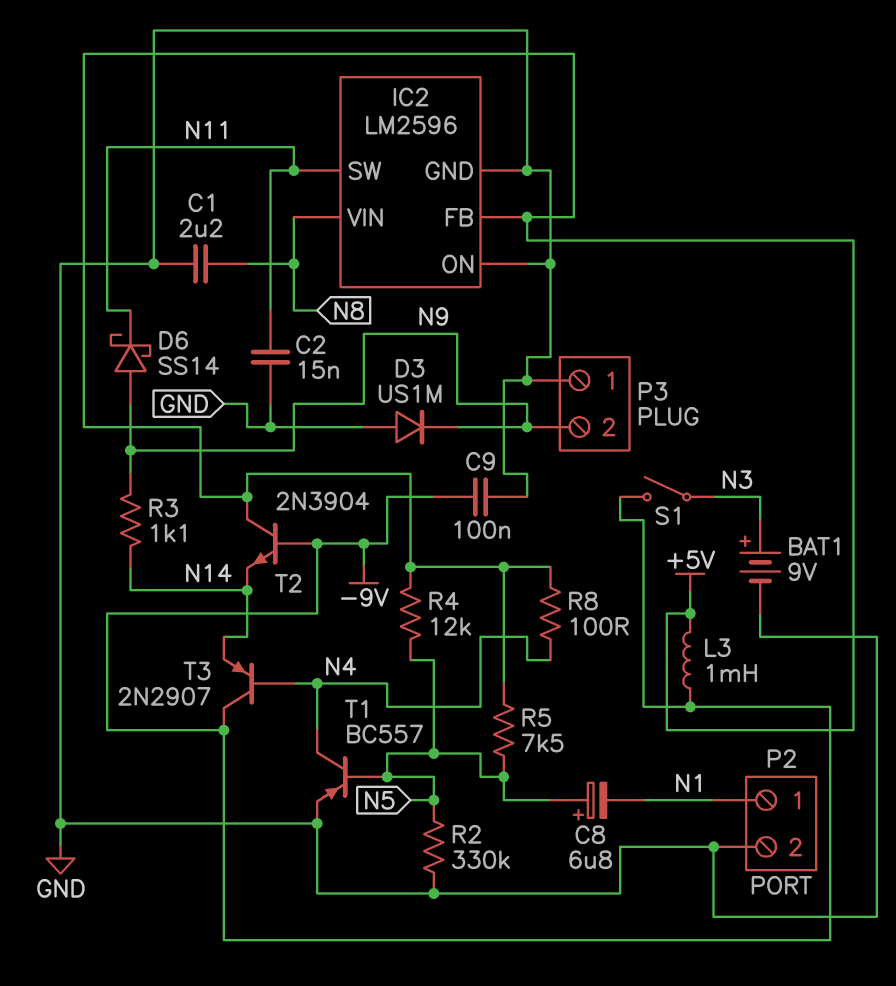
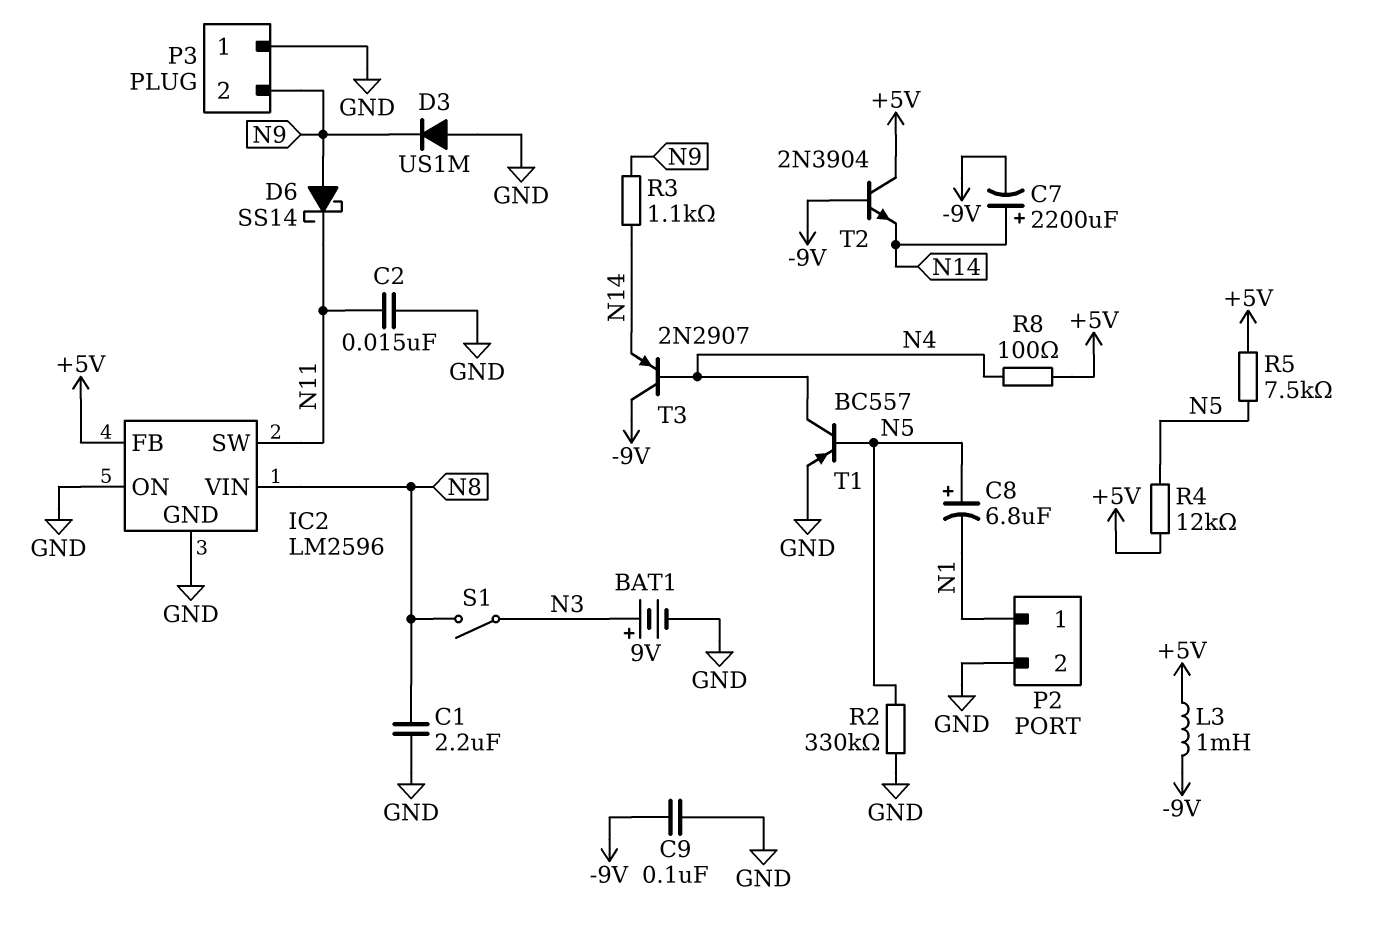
C7: none -> 2200uF (plus N14, minus -9V)
S1: switch (-9V, N3) -> switch (N3, N8)

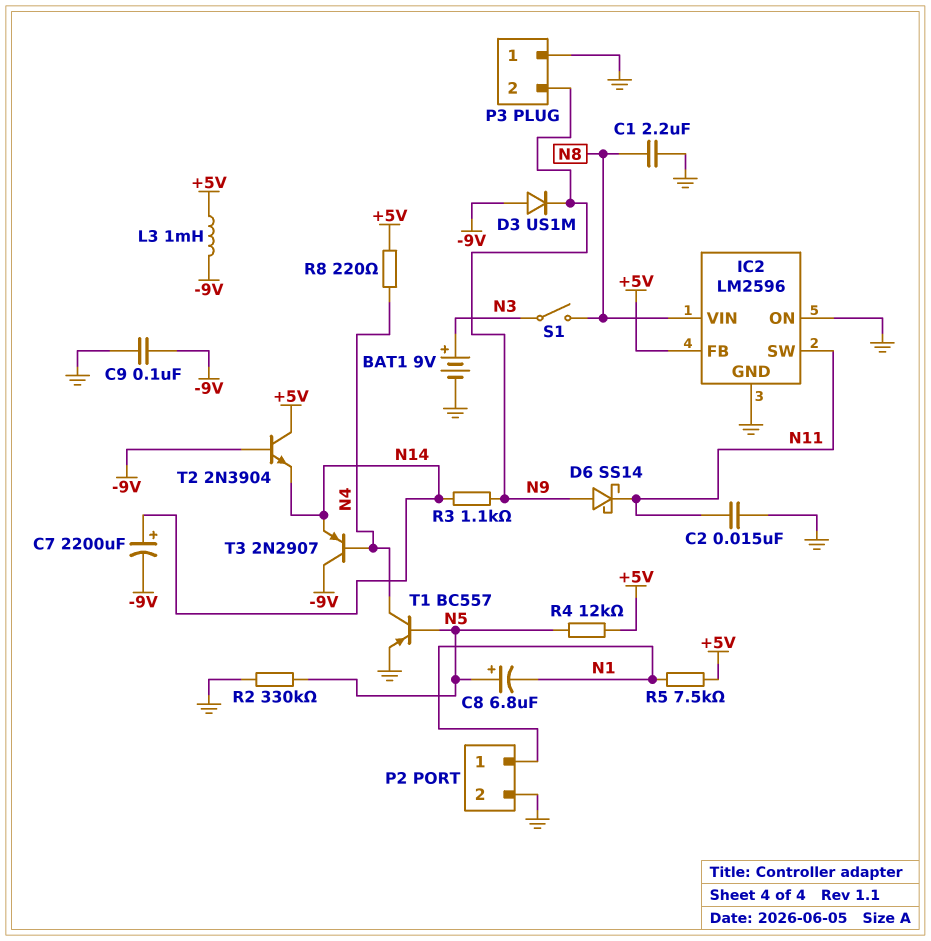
D3: diode US1M (A GND, K N9) -> diode US1M (A -9V, K N9)
R5: 7.5k (+5V, N5) -> 7.5k (+5V, N1)
R8: 100 (+5V, N4) -> 220 (+5V, N4)

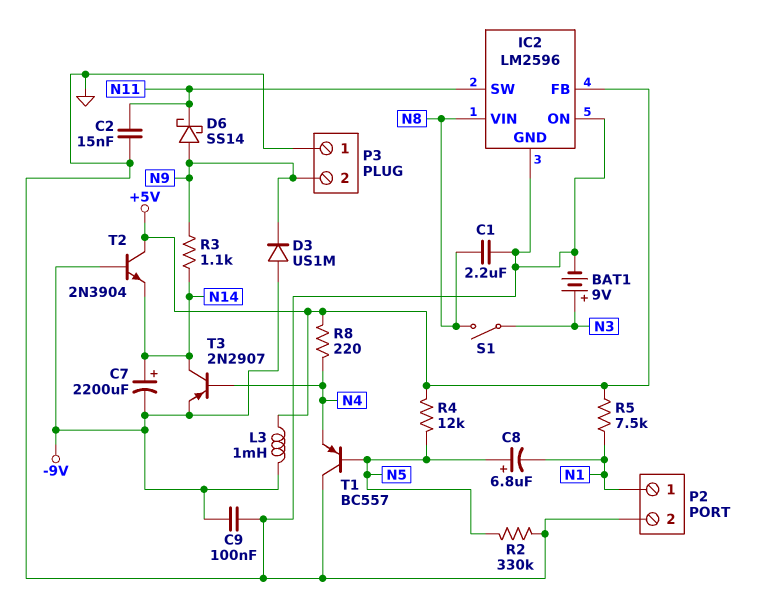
T1: PNP BC557 (B N5, C N4, E GND) -> PNP BC557 (B N5, C GND, E N4)
T3: PNP 2N2907 (B N4, C -9V, E N14) -> PNP 2N2907 (B N4, C N14, E -9V)

